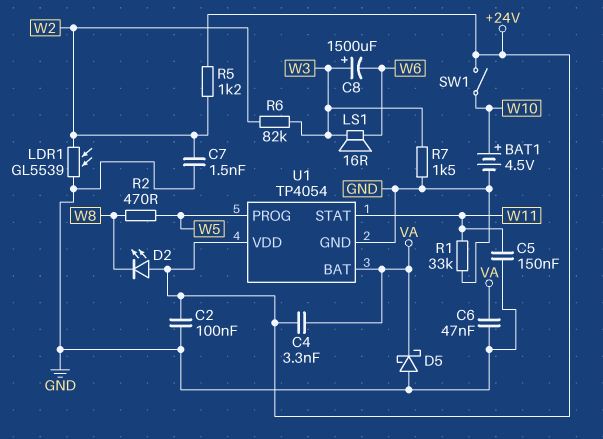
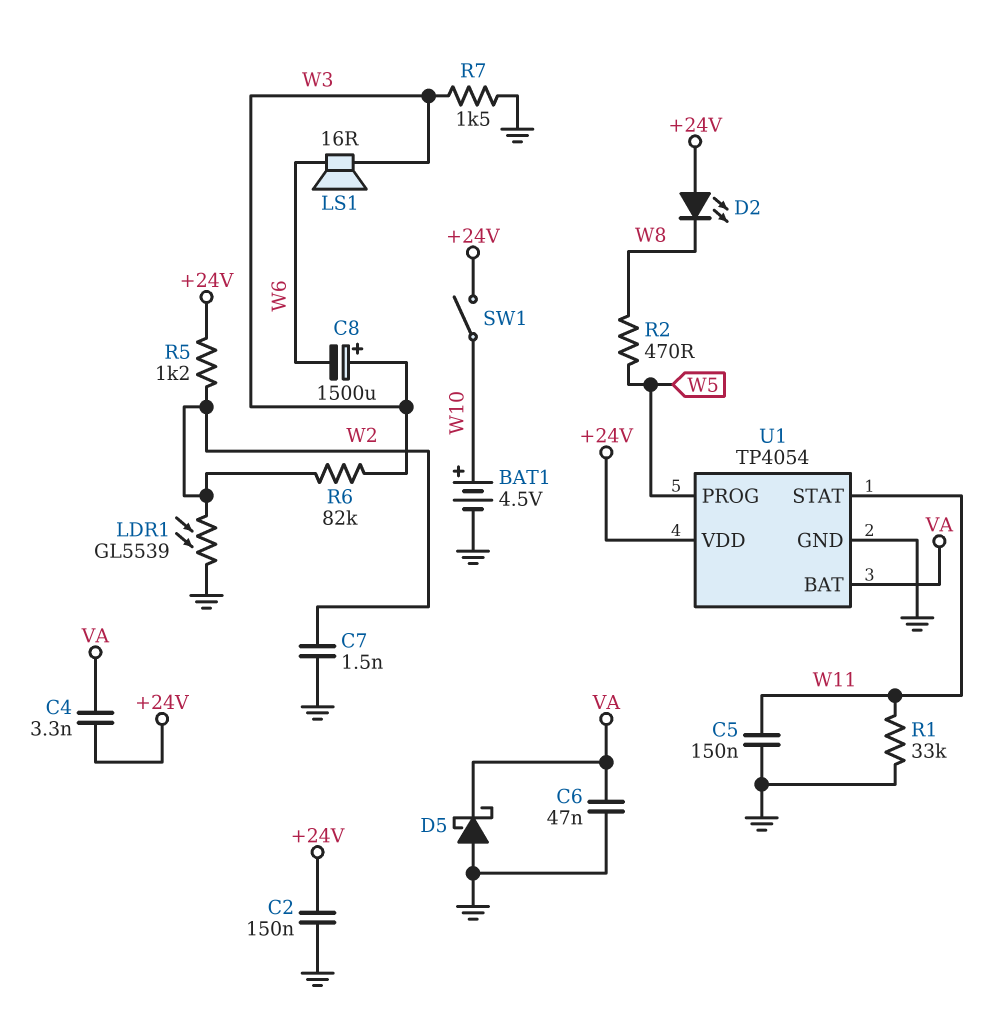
C2: 100nF (+24V, GND) -> 150nF (+24V, GND)

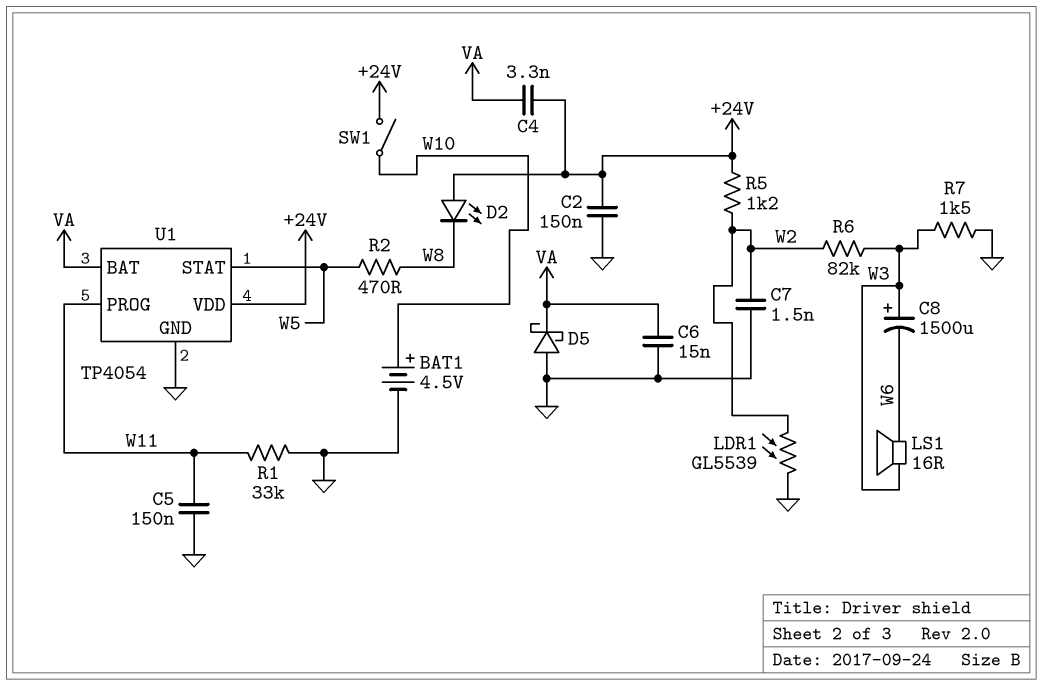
C6: 47nF (GND, VA) -> 15nF (GND, VA)
U1 pin PROG: W5 -> W11
U1 pin STAT: W11 -> W5

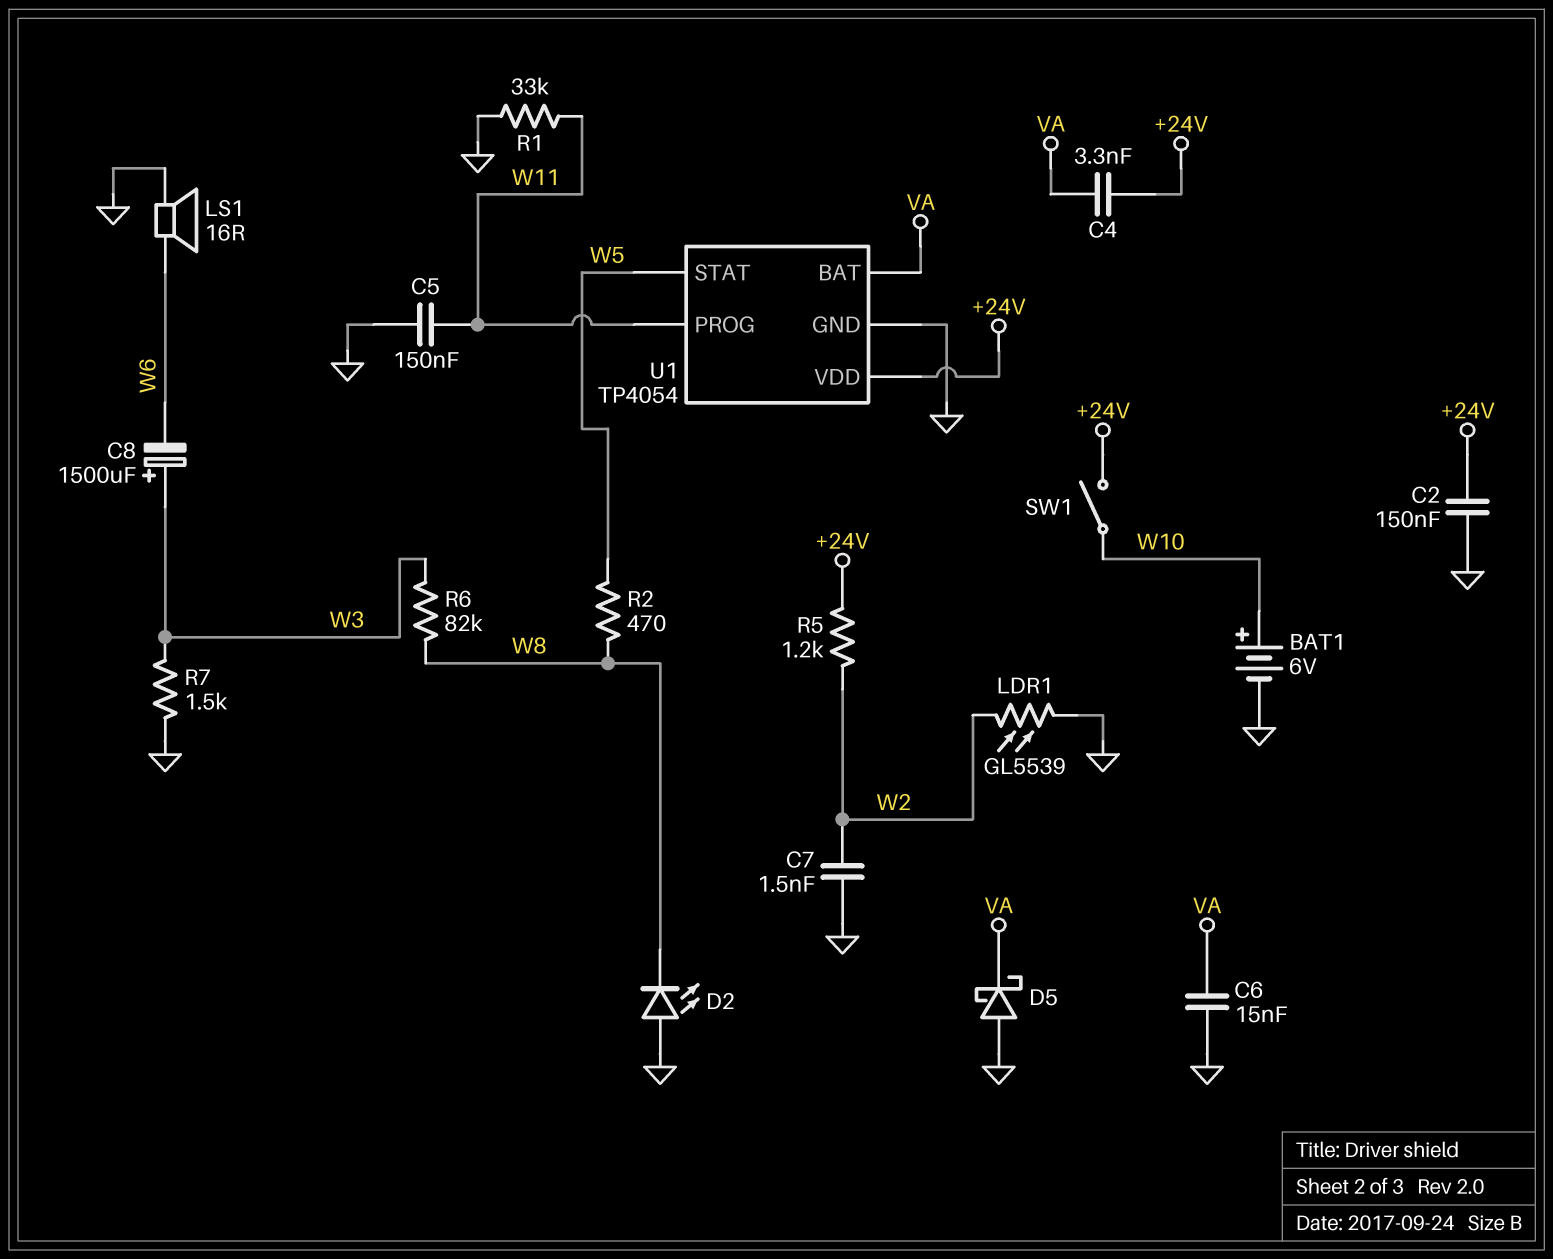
BAT1: 4.5V (plus W10, minus GND) -> 6V (plus W10, minus GND)
D2: LED (A +24V, K W8) -> LED (A GND, K W8)
LS1: speaker 16R (W3, W6) -> speaker 16R (GND, W6)
R6: 82k (W2, W3) -> 82k (W3, W8)

